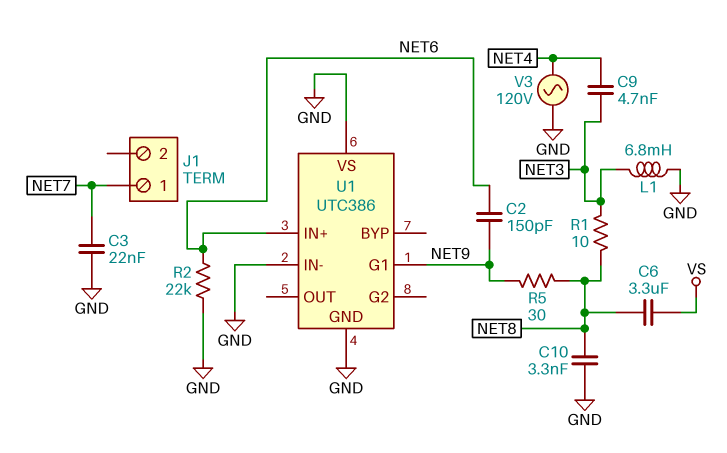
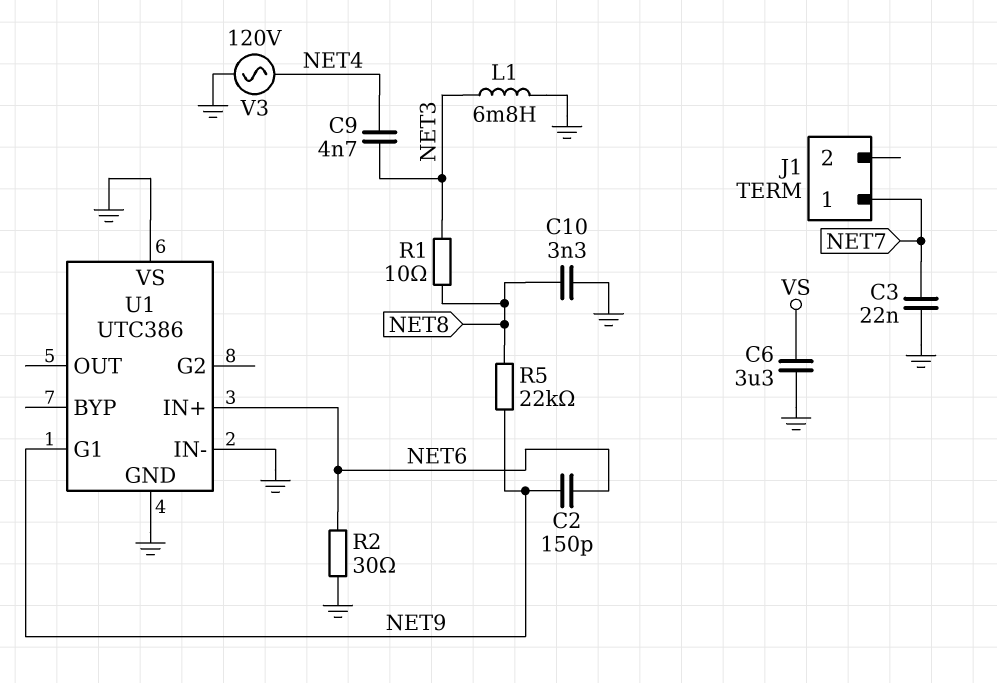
C6: 3.3uF (NET8, VS) -> 3.3uF (GND, VS)
R2: 22k (GND, NET6) -> 30 (GND, NET6)
R5: 30 (NET8, NET9) -> 22k (NET8, NET9)

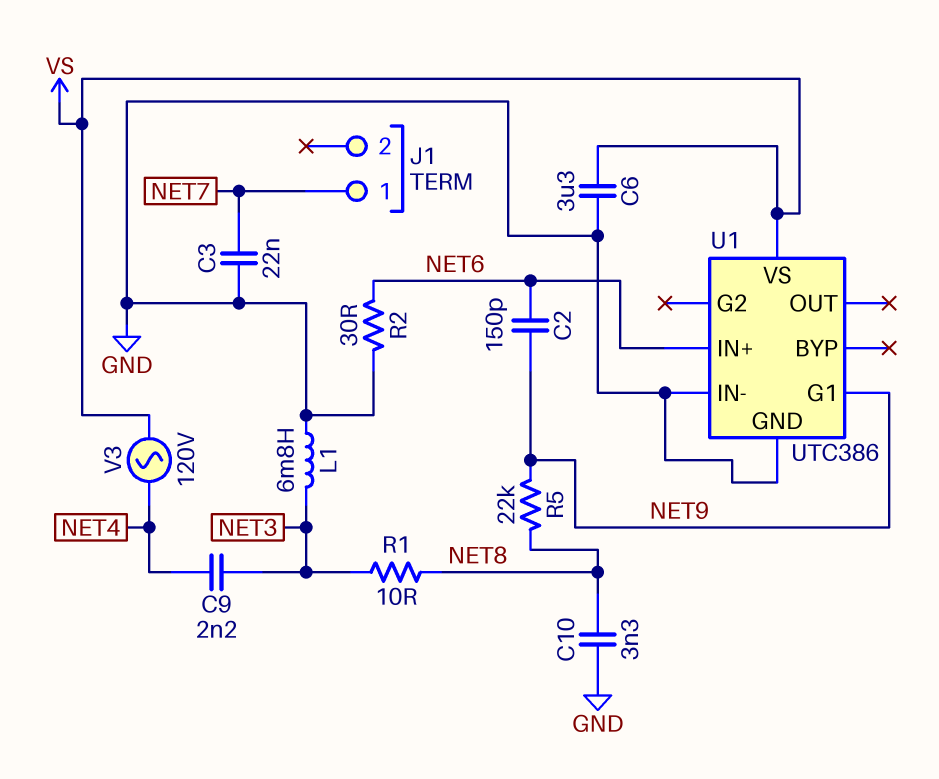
C9: 4.7nF (NET3, NET4) -> 2.2nF (NET3, NET4)
U1 pin VS: GND -> VS
V3: AC 120V (GND, NET4) -> AC 120V (NET4, VS)

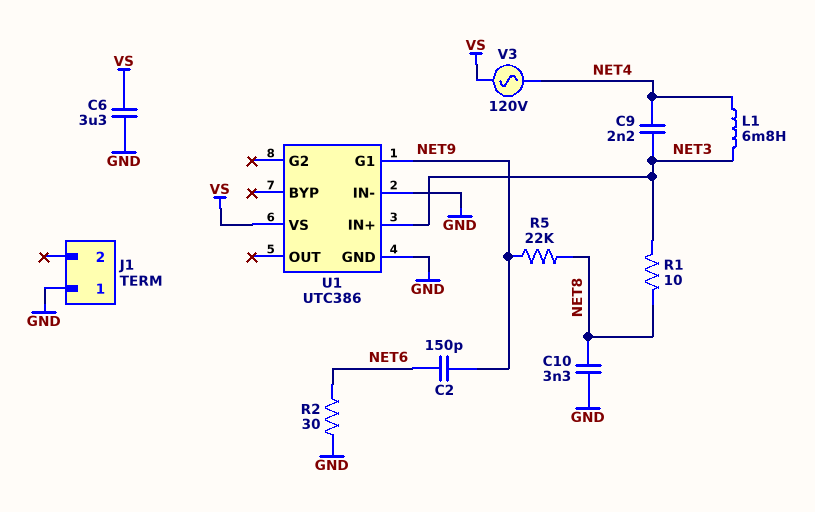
C3: 22nF (GND, NET7) -> none
J1 pin 1: NET7 -> GND
L1: 6.8mH (GND, NET3) -> 6.8mH (NET3, NET4)
U1 pin IN+: NET6 -> NET3

